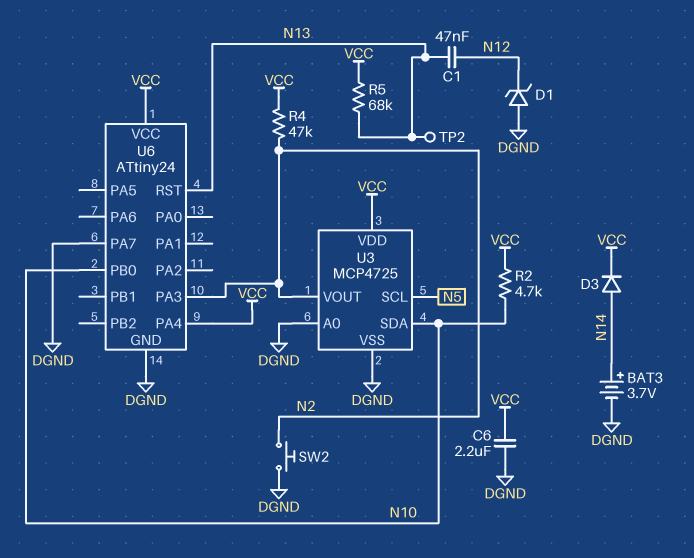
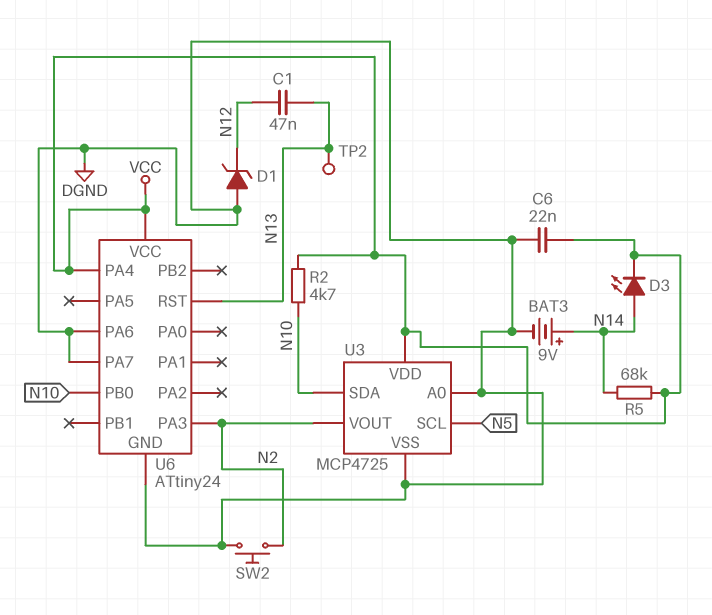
BAT3: 3.7V (plus N14, minus DGND) -> 9V (plus N14, minus DGND)
C6: 2.2uF (DGND, VCC) -> 22nF (DGND, VCC)
D3: diode (A N14, K VCC) -> LED (A N14, K VCC)
R4: 47k (N2, VCC) -> none
R5: 68k (N13, VCC) -> 68k (N14, VCC)
U6 pin PA6: none -> DGND

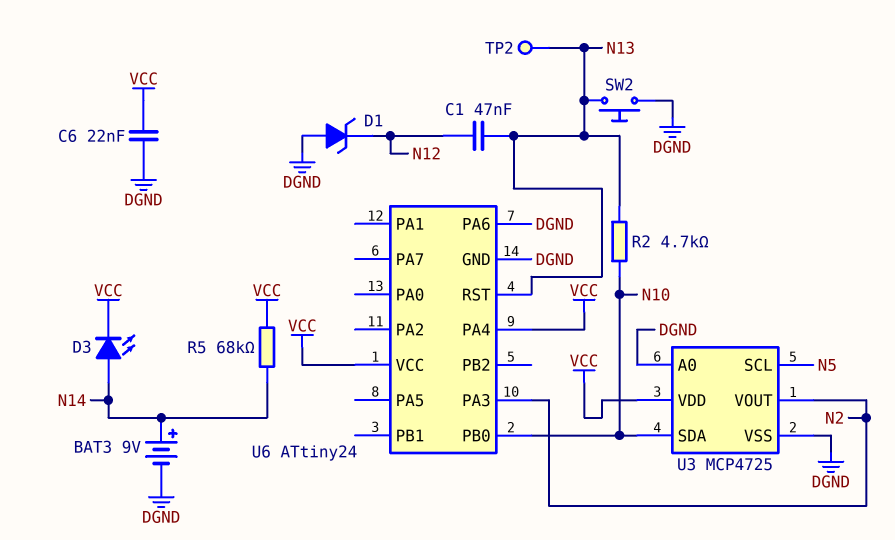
R2: 4.7k (N10, VCC) -> 4.7k (N10, N13)
SW2: button (DGND, N2) -> button (DGND, N13)
U6 pin PA7: DGND -> none

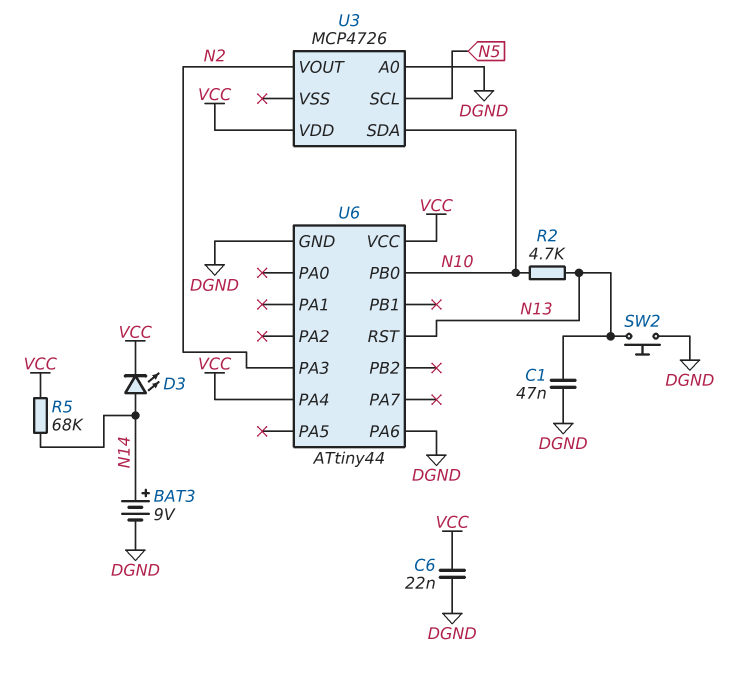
C1: 47nF (N12, N13) -> 47nF (DGND, N13)
D1: zener (A DGND, K N12) -> none
TP2: test point (N13) -> none
U3: MCP4725 -> MCP4726
U3 pin VSS: DGND -> none
U6: ATtiny24 -> ATtiny44

